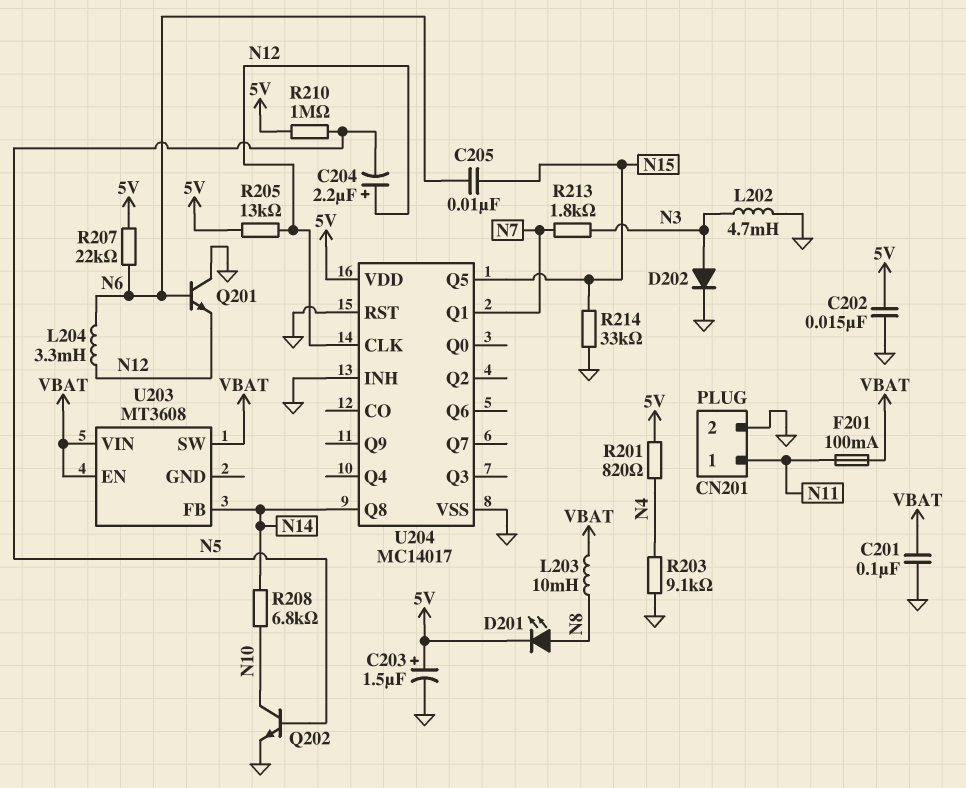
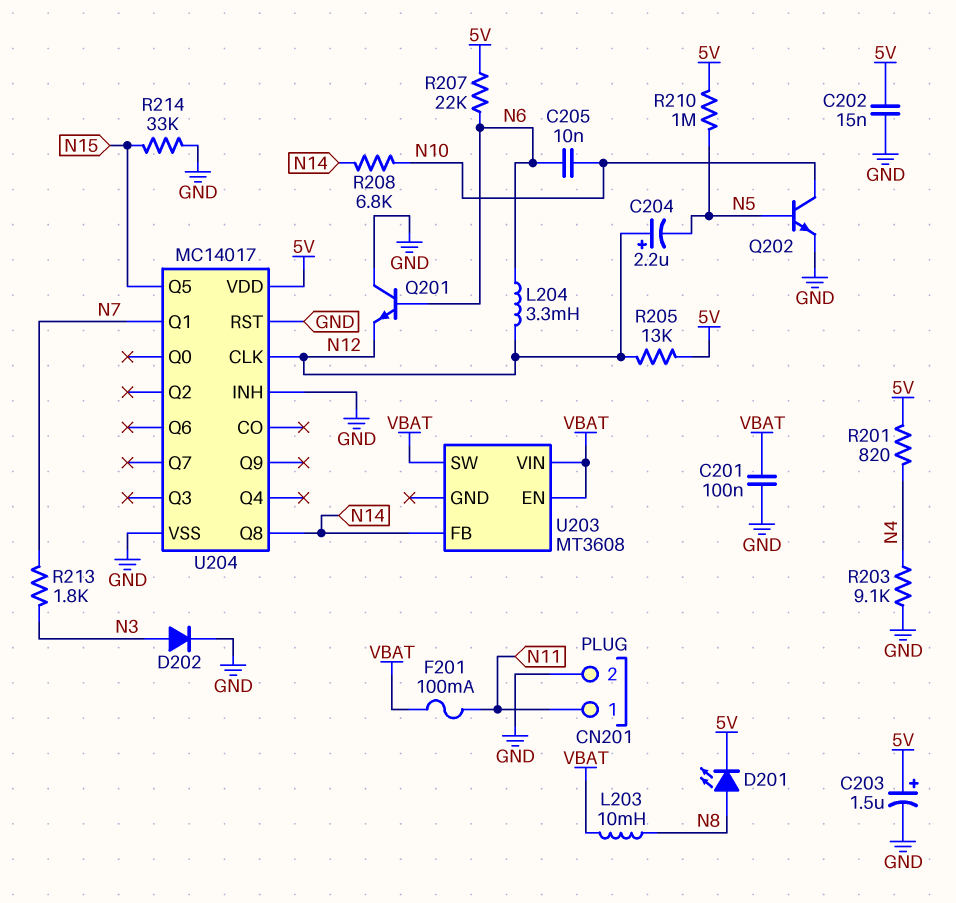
C205: 10nF (N6, N15) -> 10nF (N6, N10)
L202: 4.7mH (GND, N3) -> none

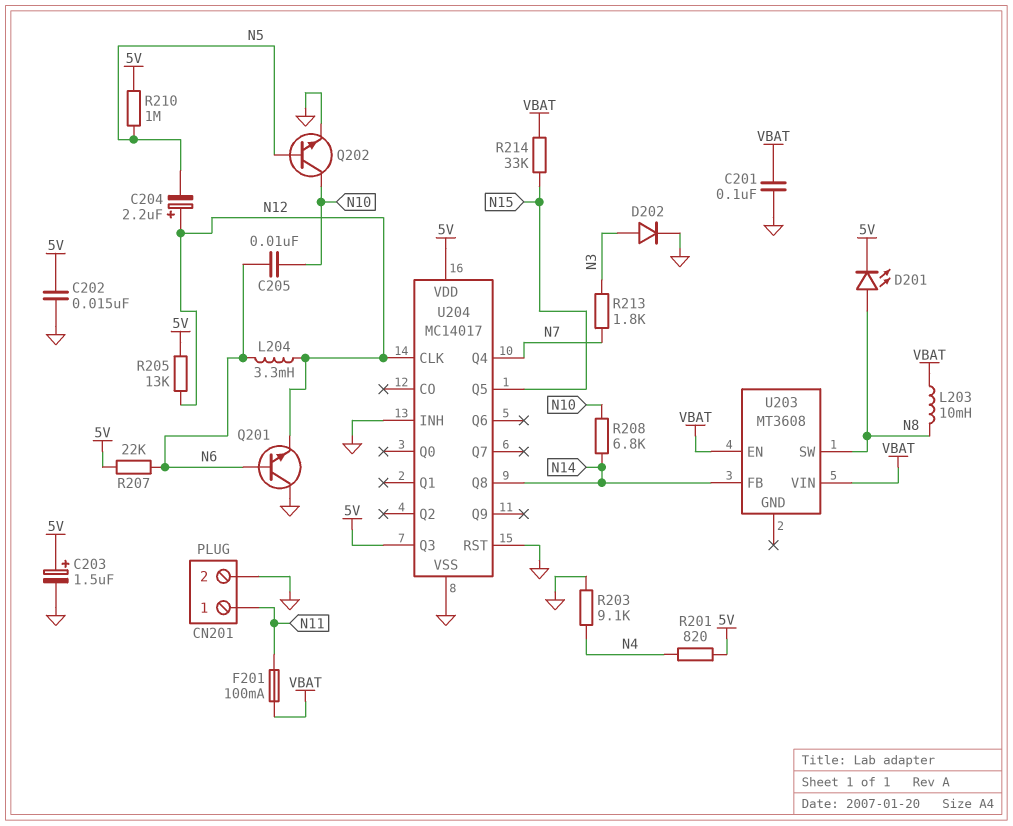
R214: 33k (GND, N15) -> 33k (N15, VBAT)
U203 pin SW: VBAT -> N8
U204 pin Q1: N7 -> none
U204 pin Q3: none -> 5V
U204 pin Q4: none -> N7

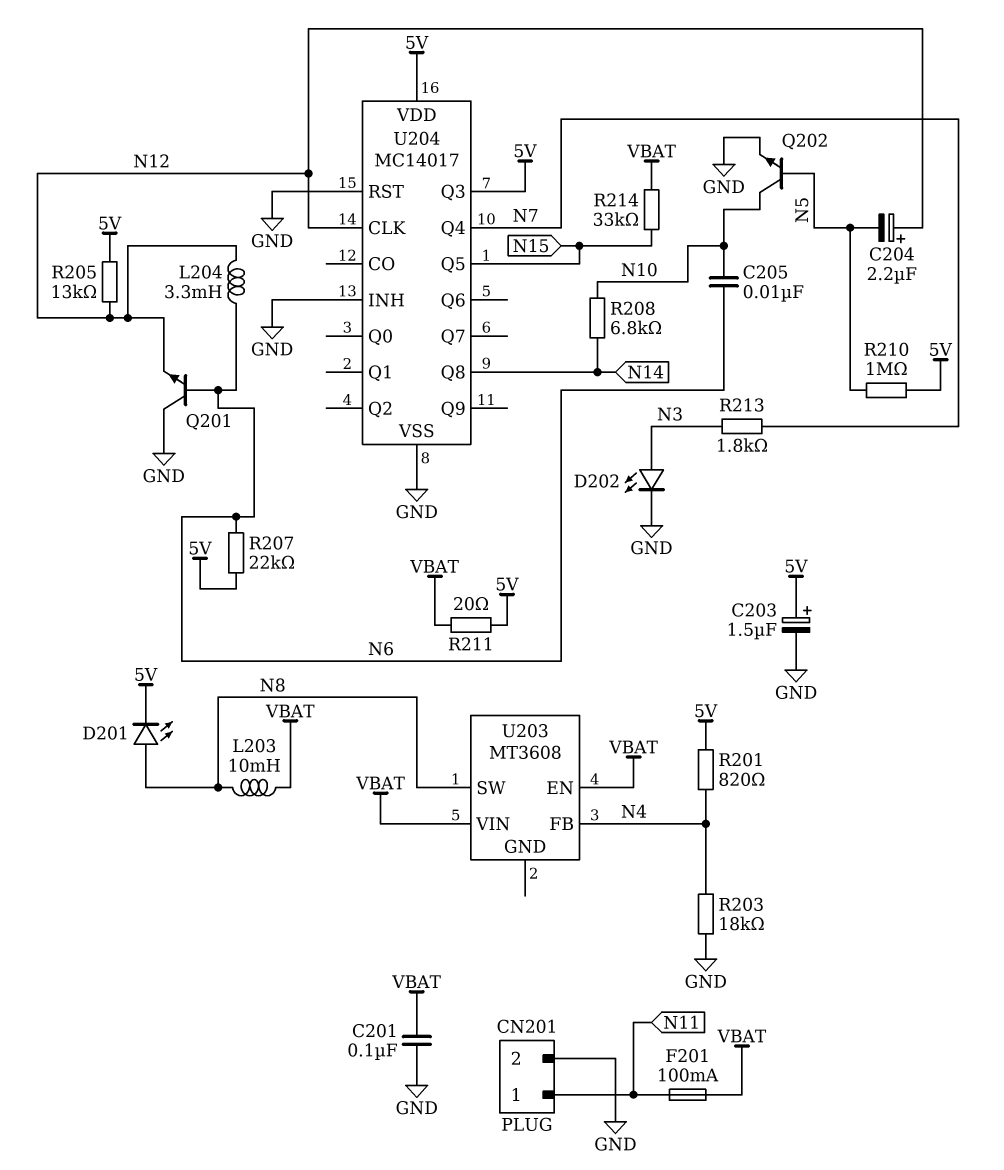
C202: 15nF (5V, GND) -> none
D202: diode (A N3, K GND) -> LED (A N3, K GND)
R203: 9.1k (GND, N4) -> 18k (GND, N4)
R211: none -> 20 (5V, VBAT)
U203 pin FB: N14 -> N4

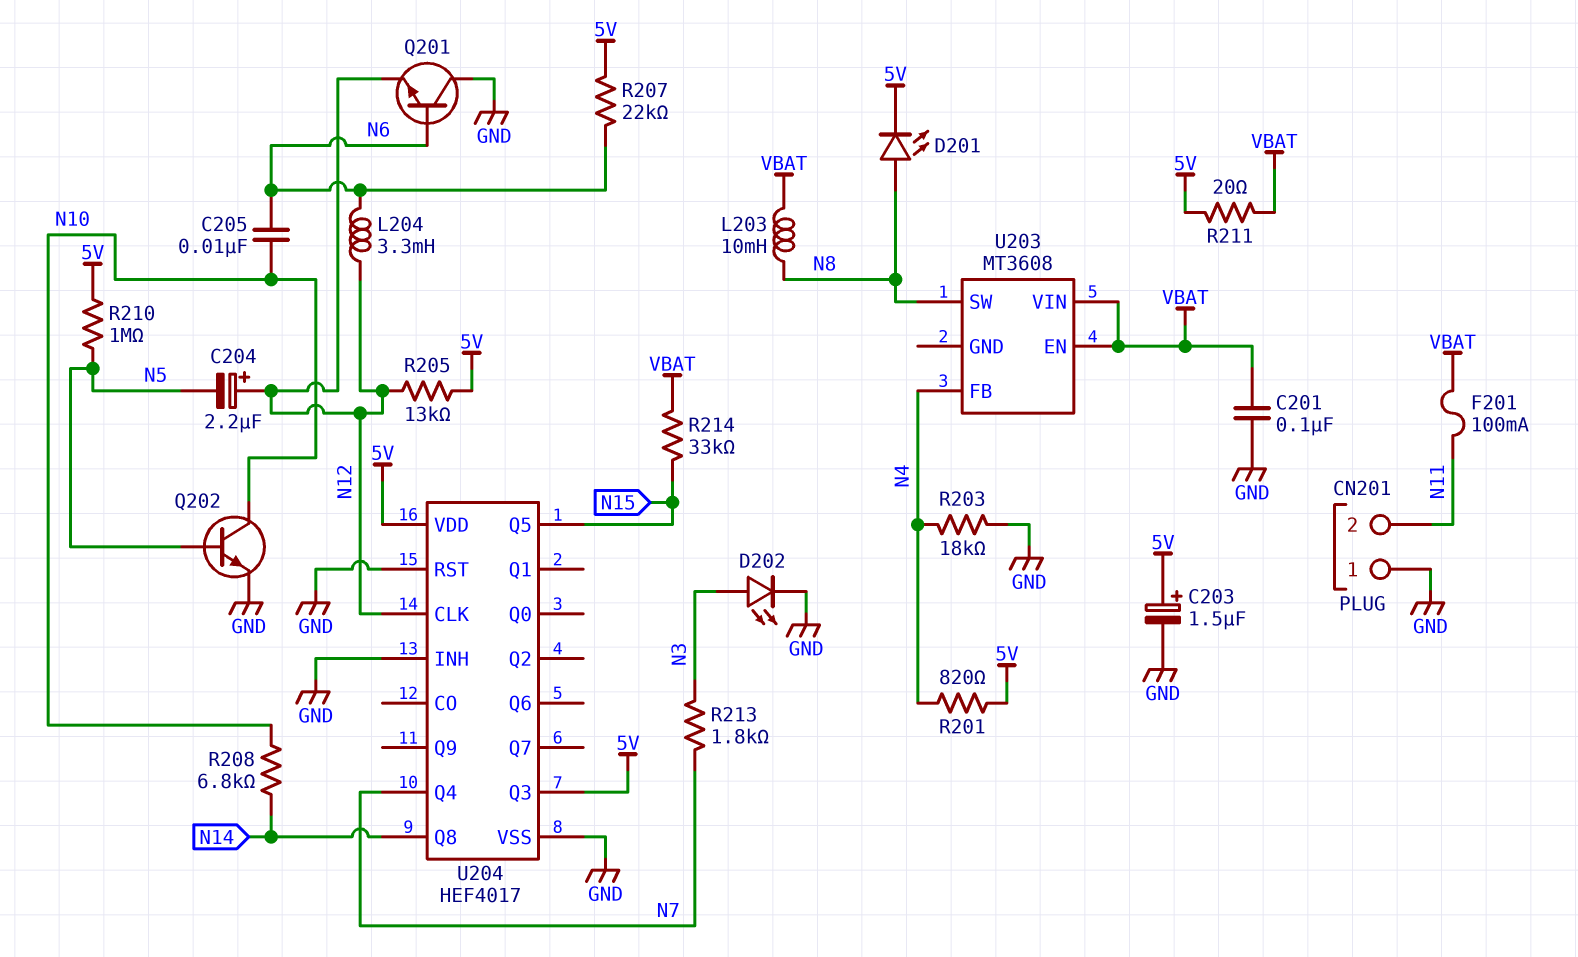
CN201 pin 1: N11 -> GND
CN201 pin 2: GND -> N11
U204: MC14017 -> HEF4017

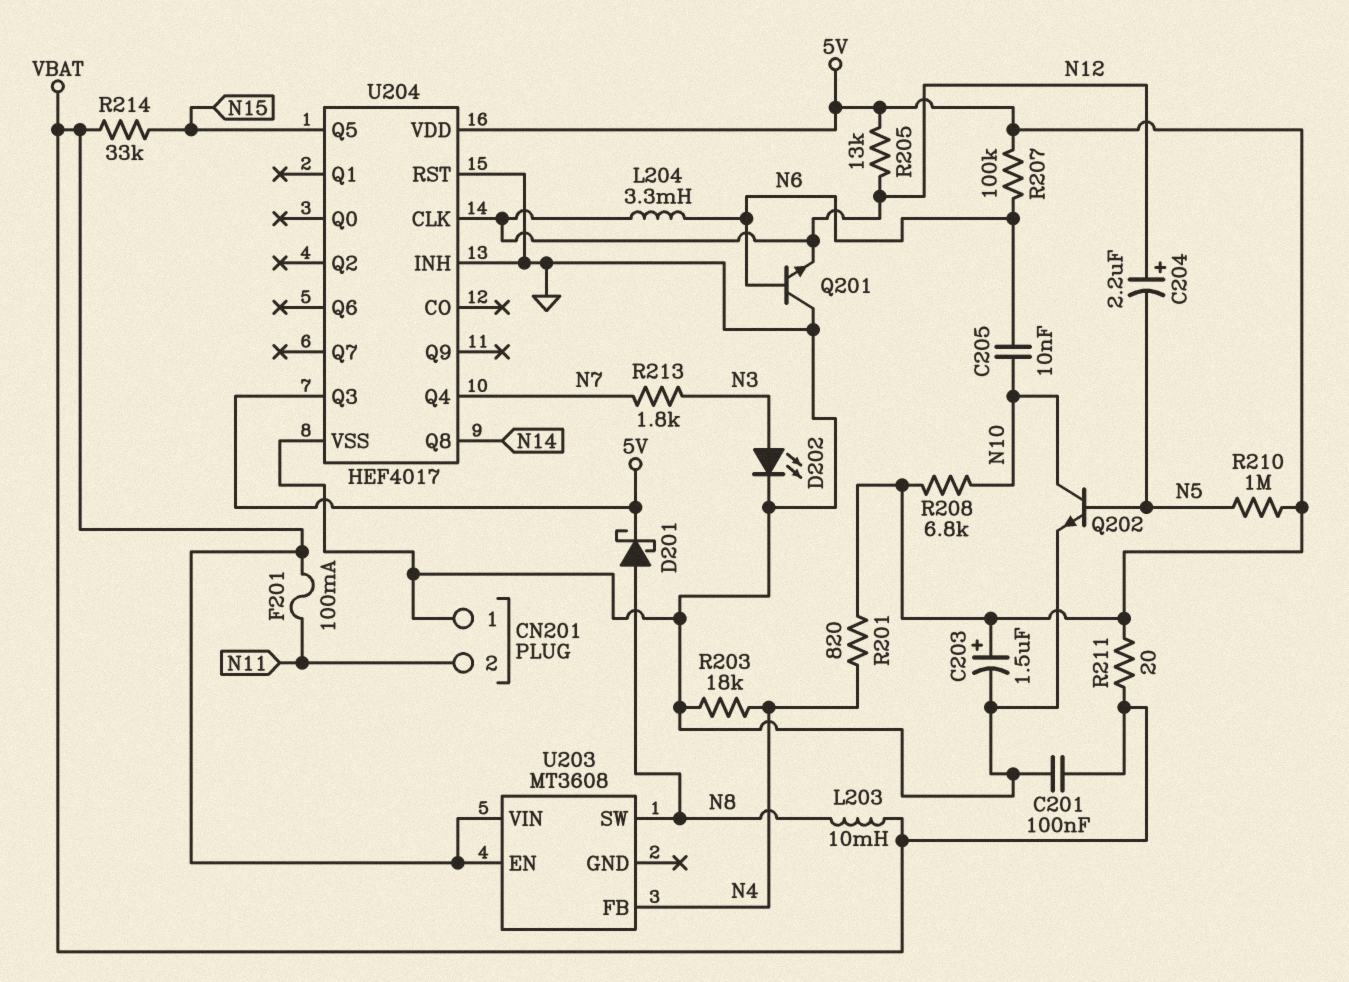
D201: LED (A N8, K 5V) -> schottky (A N8, K 5V)
R207: 22k (5V, N6) -> 100k (5V, N6)
R208: 6.8k (N10, N14) -> 6.8k (5V, N10)

